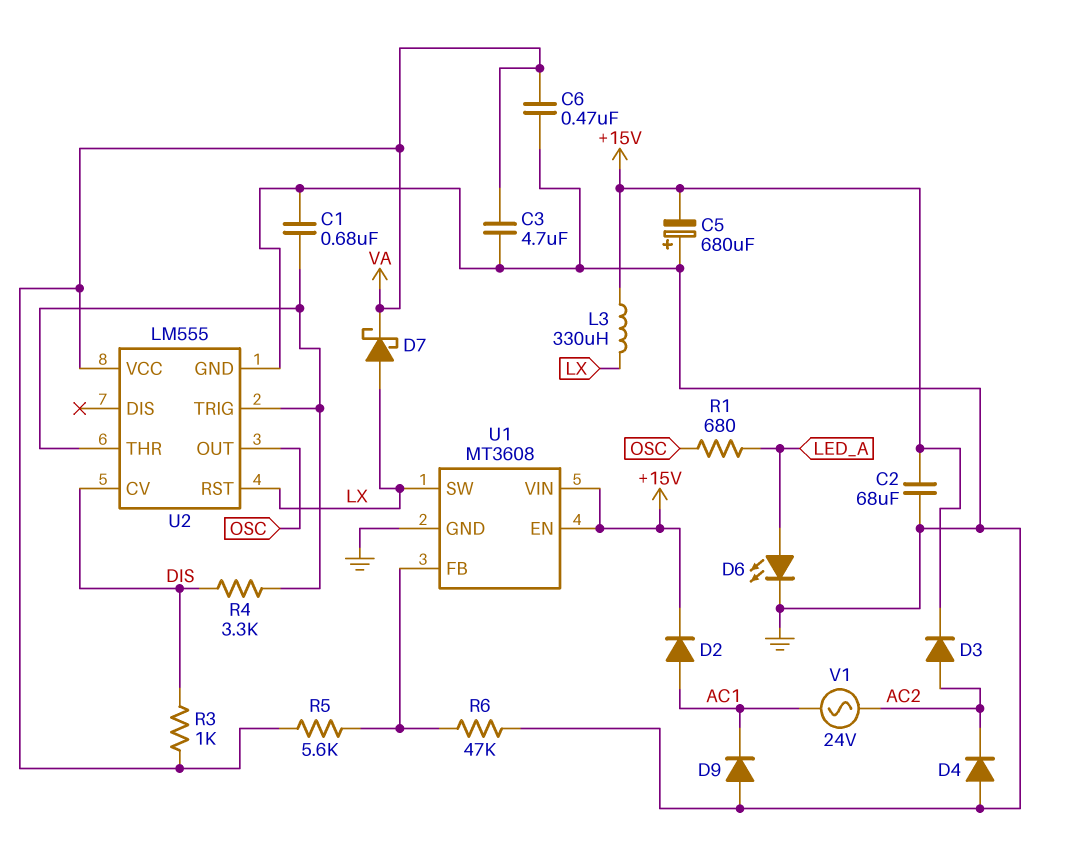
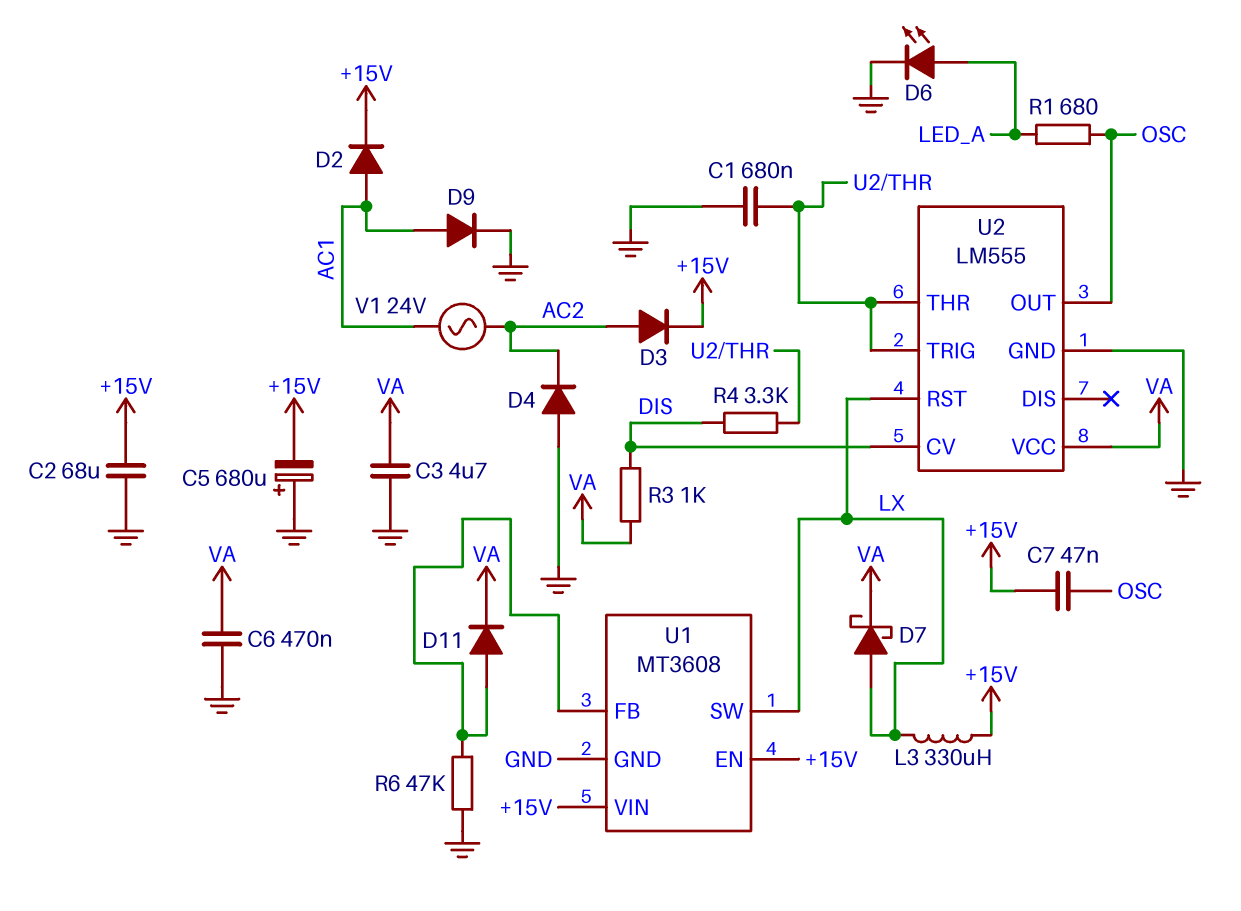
C7: none -> 47nF (+15V, OSC)
D9: diode (A GND, K AC1) -> diode (A AC1, K GND)
D11: none -> diode (A U1/FB, K VA)
R5: 5.6k (U1/FB, VA) -> none

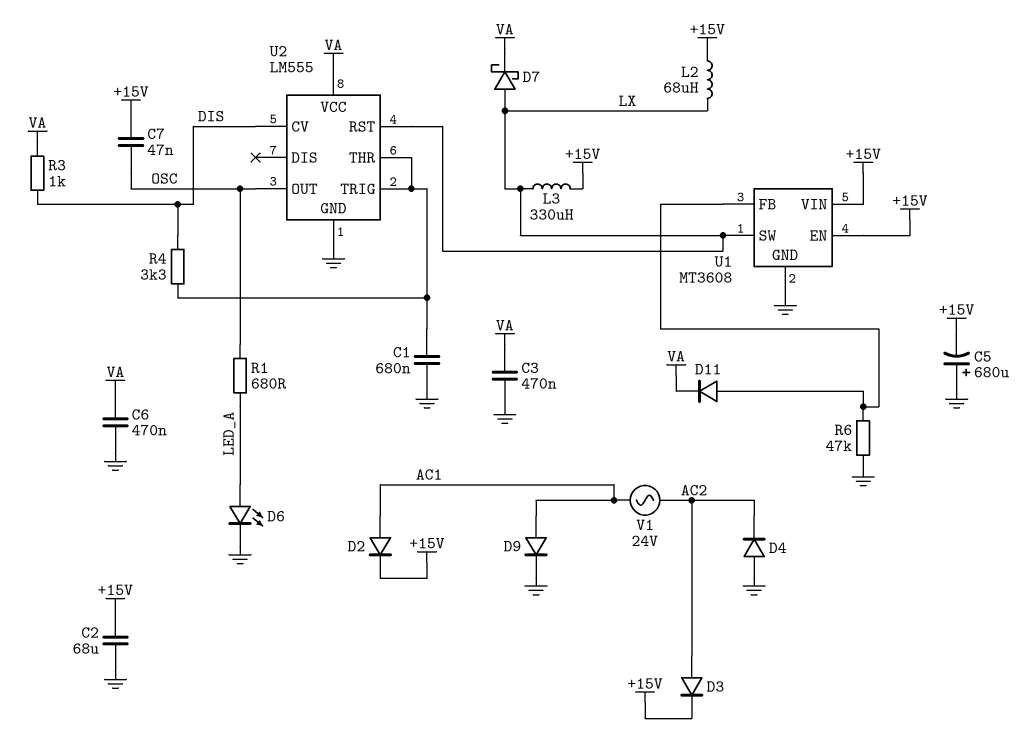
C3: 4.7uF (GND, VA) -> 470nF (GND, VA)
L2: none -> 68uH (+15V, LX)

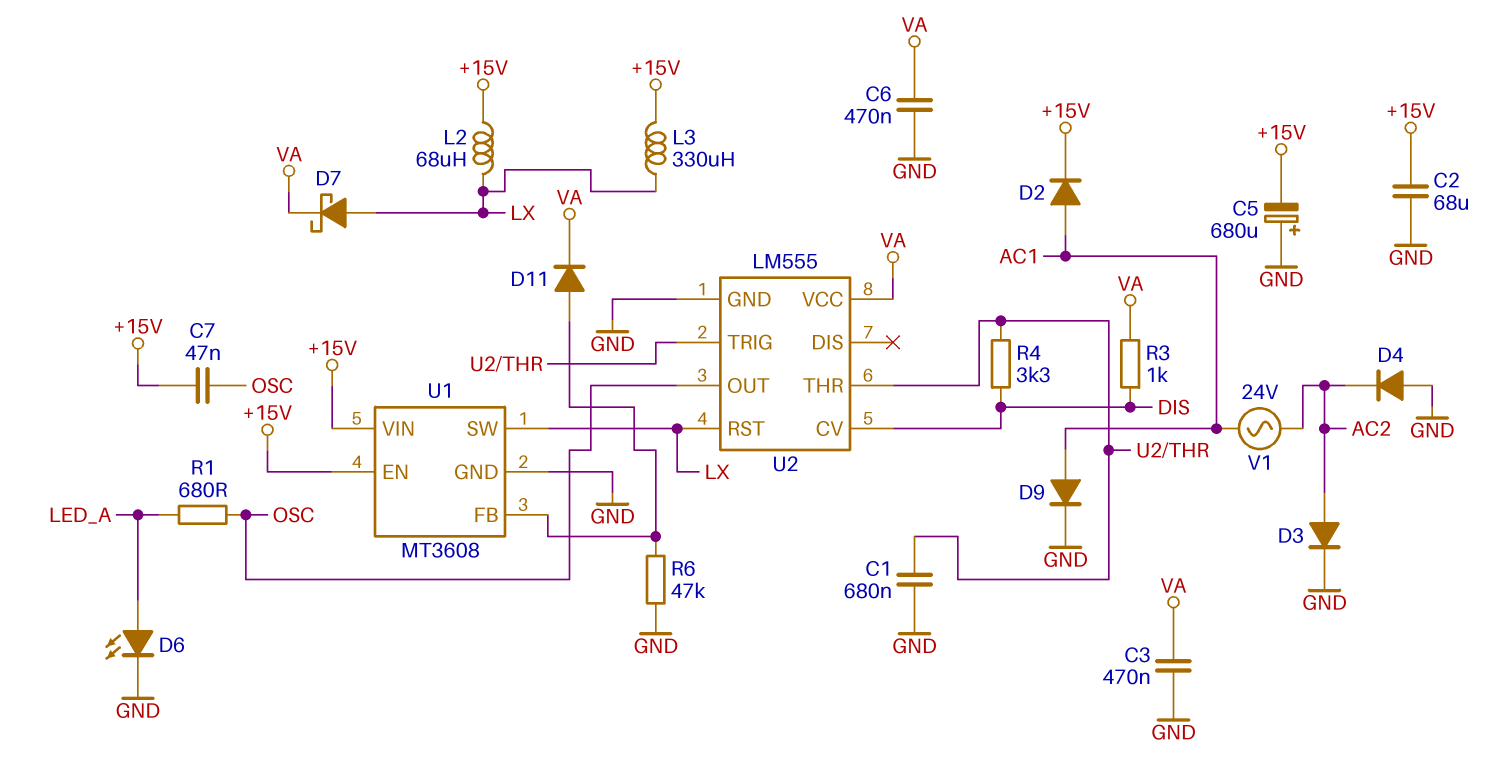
D3: diode (A AC2, K +15V) -> diode (A AC2, K GND)

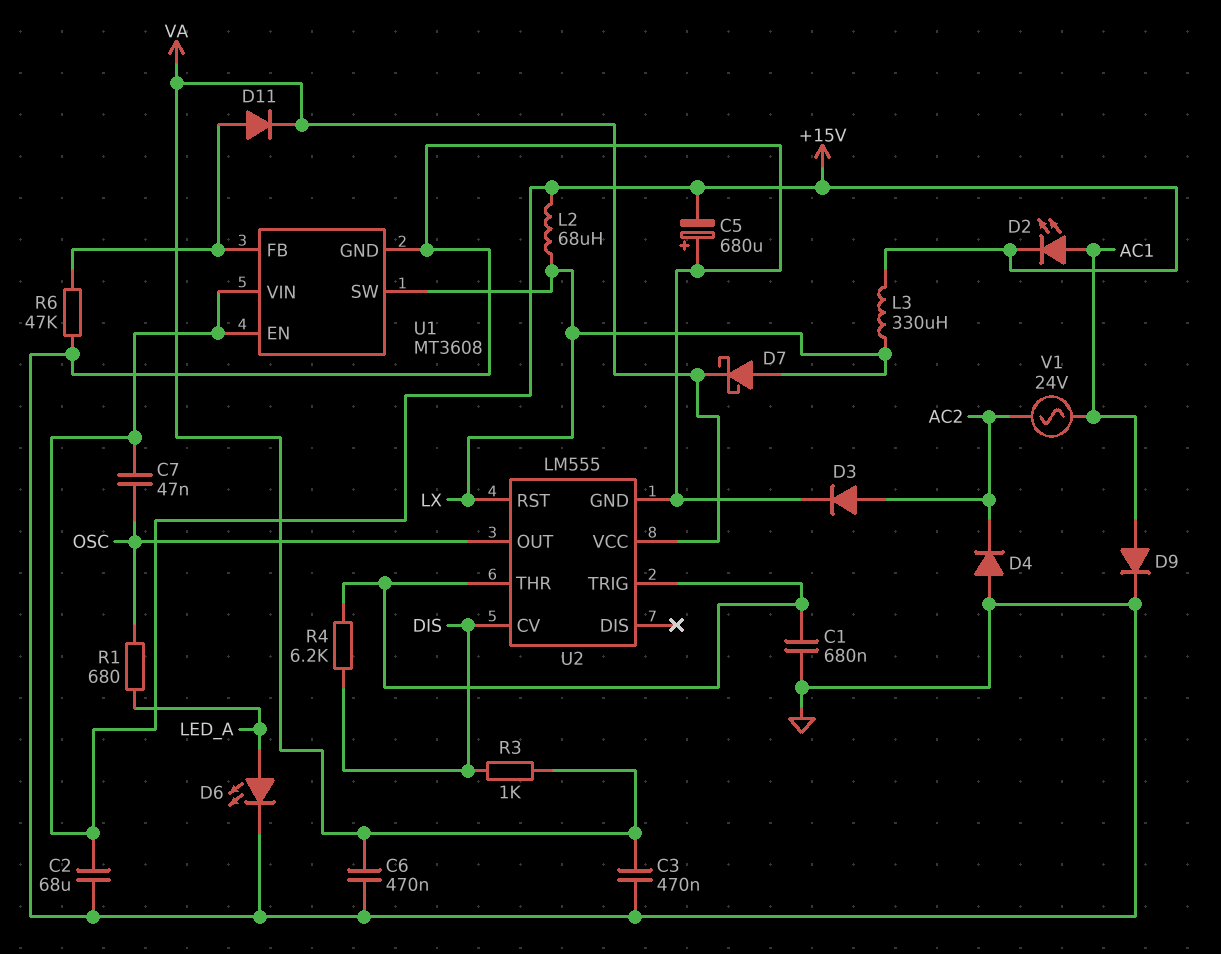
D2: diode (A AC1, K +15V) -> LED (A AC1, K +15V)
R4: 3.3k (DIS, U2/THR) -> 6.2k (DIS, U2/THR)

